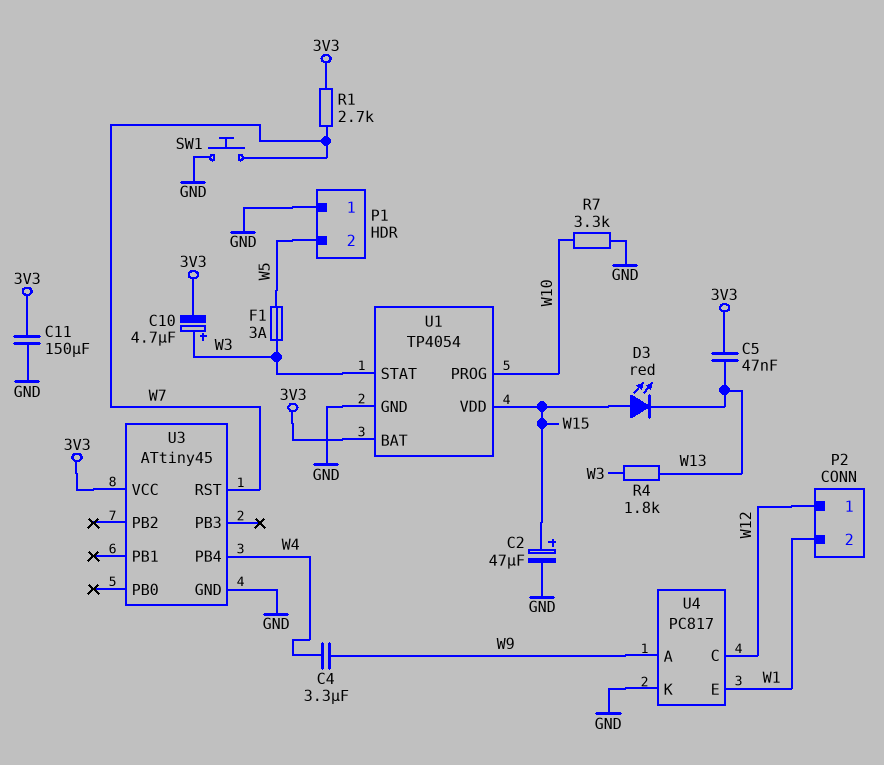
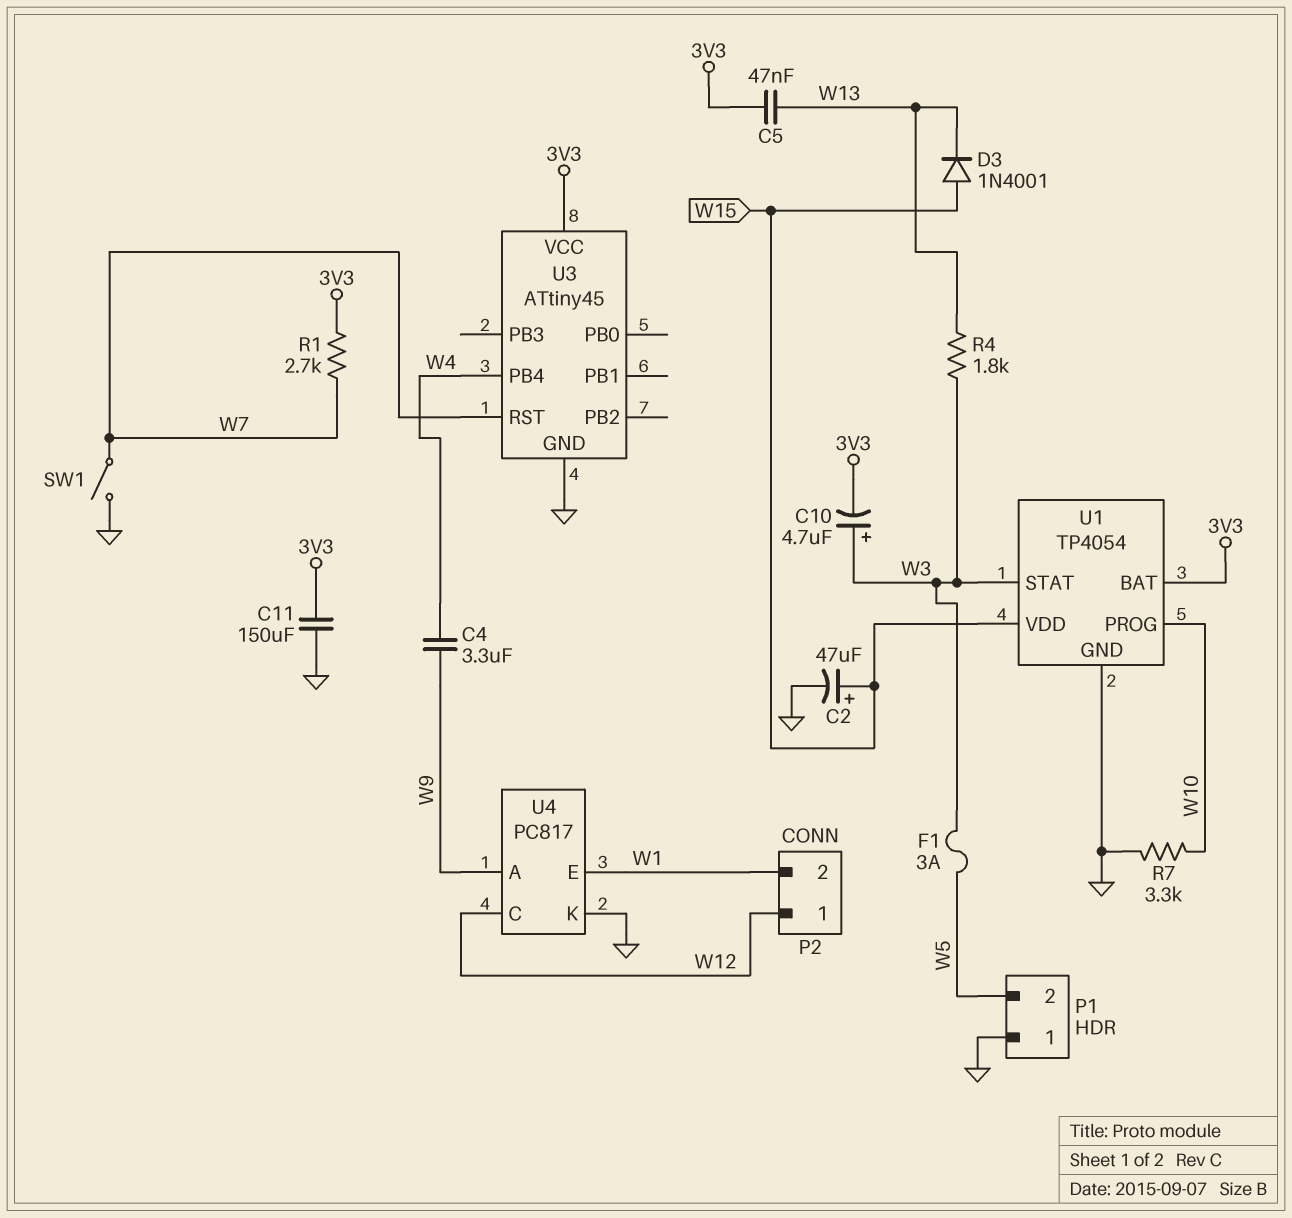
D3: LED red (A W15, K W13) -> diode 1N4001 (A W15, K W13)
SW1: button (GND, W7) -> switch (GND, W7)

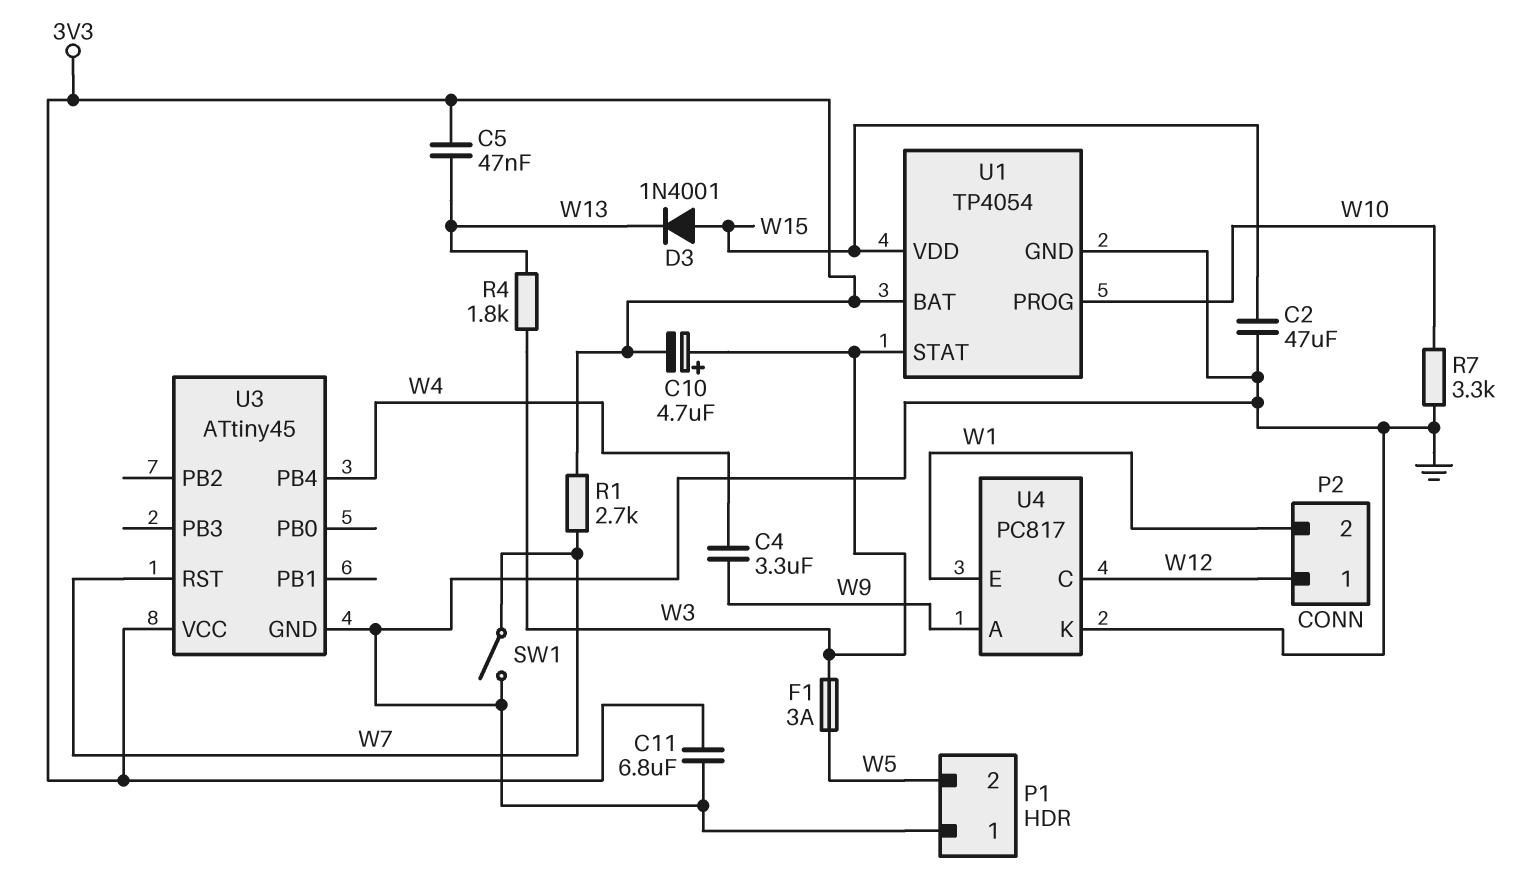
C2: 47uF (plus W15, minus GND) -> 47uF (GND, W15)
C11: 150uF (3V3, GND) -> 6.8uF (3V3, GND)

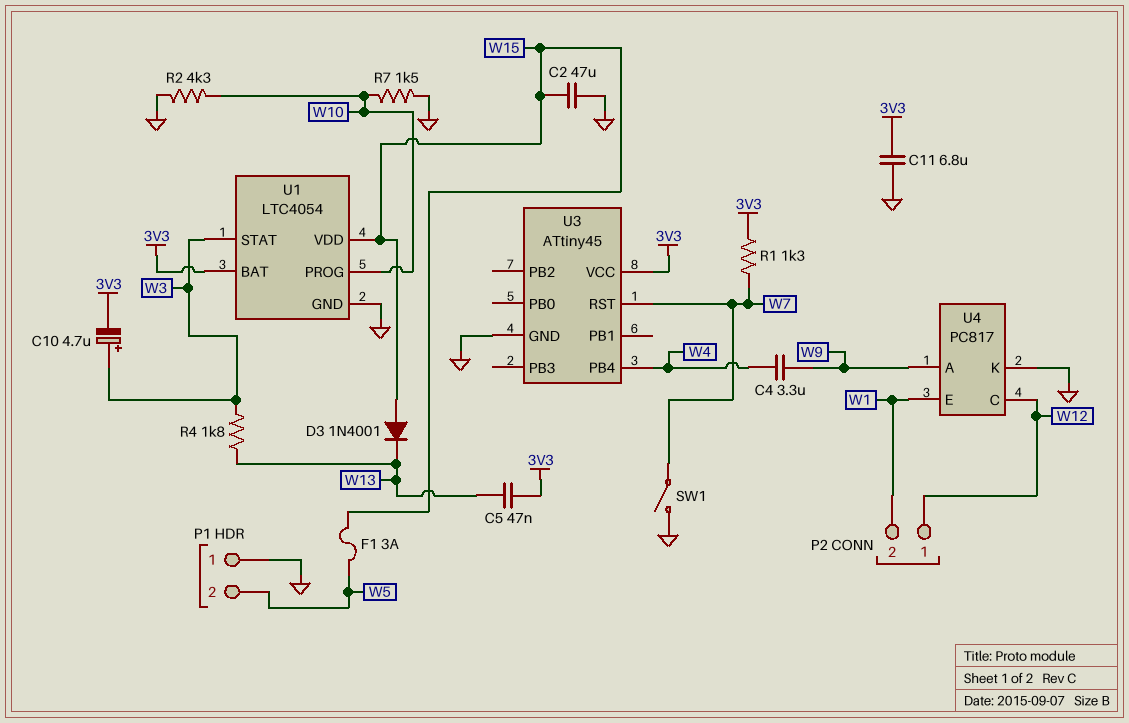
F1: 3A (W3, W5) -> 3A (W5, W15)
R1: 2.7k (3V3, W7) -> 1.3k (3V3, W7)
R2: none -> 4.3k (GND, W10)
R7: 3.3k (GND, W10) -> 1.5k (GND, W10)
U1: TP4054 -> LTC4054

